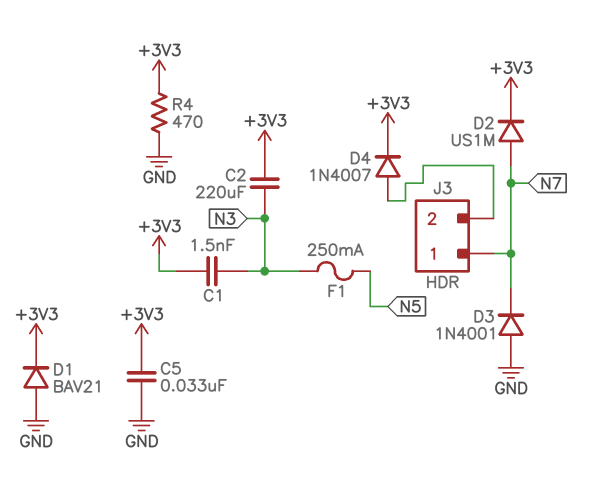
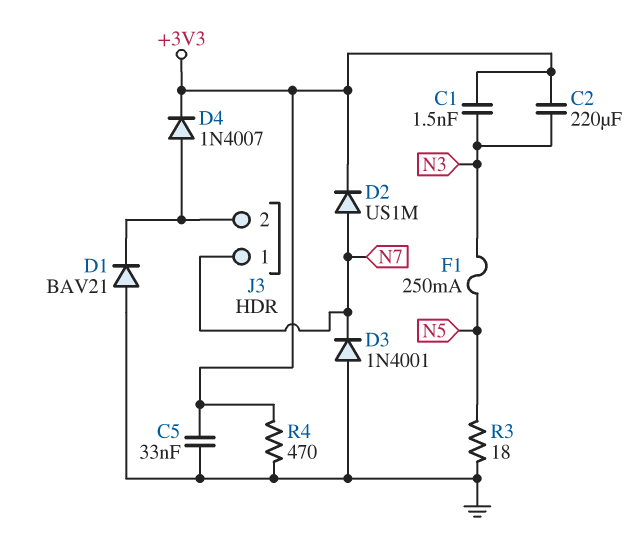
D1: diode BAV21 (A GND, K +3V3) -> diode BAV21 (A GND, K J3/2)
R3: none -> 18 (GND, N5)

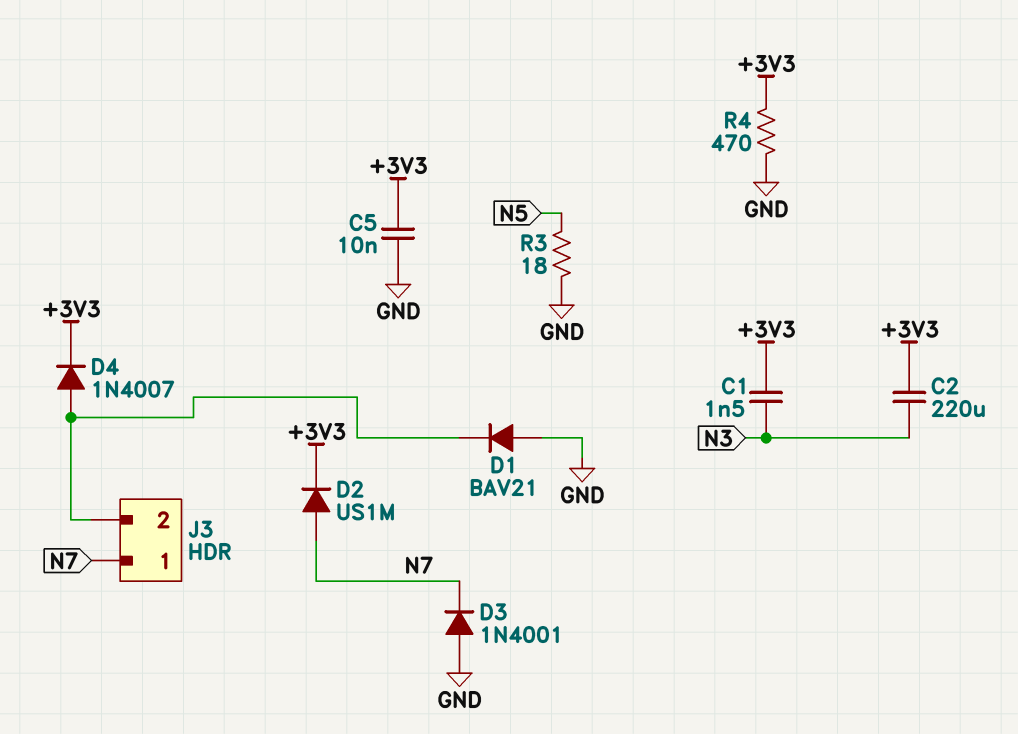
C5: 33nF (+3V3, GND) -> 10nF (+3V3, GND)
F1: 250mA (N3, N5) -> none

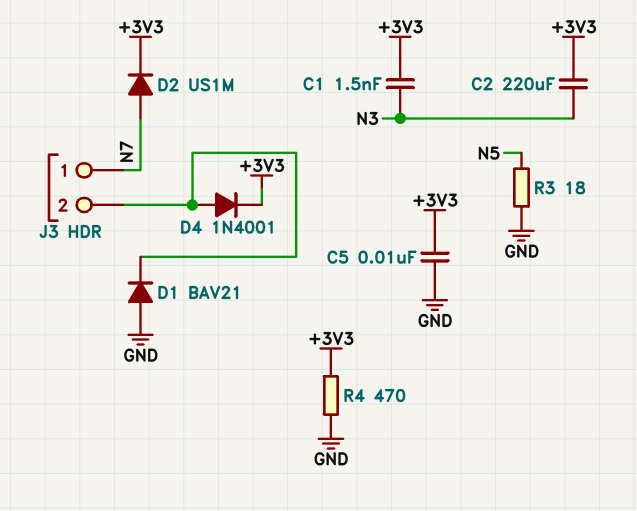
D3: diode 1N4001 (A GND, K N7) -> none
D4: diode 1N4007 (A J3/2, K +3V3) -> diode 1N4001 (A J3/2, K +3V3)

